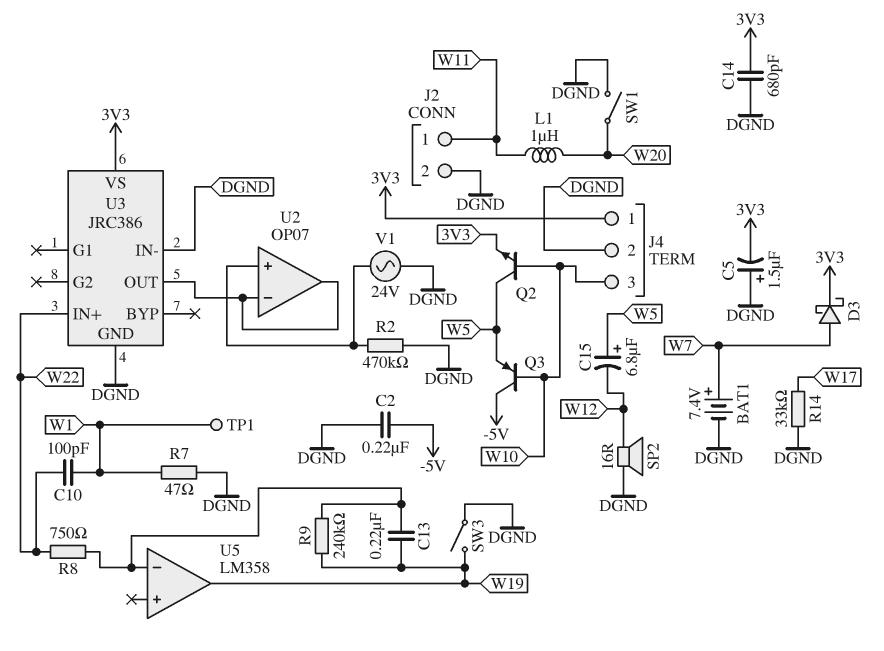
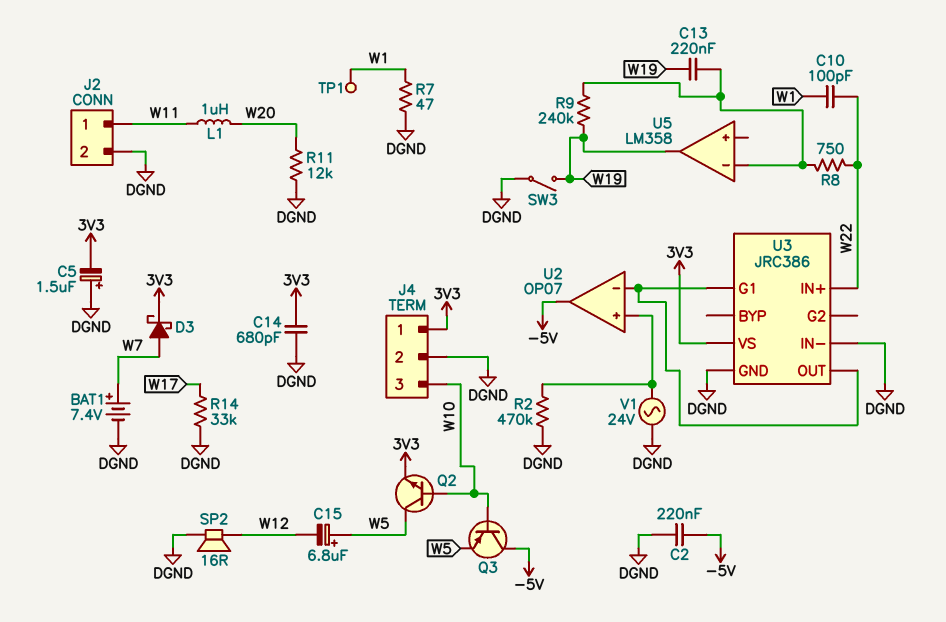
R11: none -> 12k (DGND, W20)
SW1: switch (DGND, W20) -> none
U2 pin out: U2/in- -> -5V
U3 pin G1: none -> U2/in-

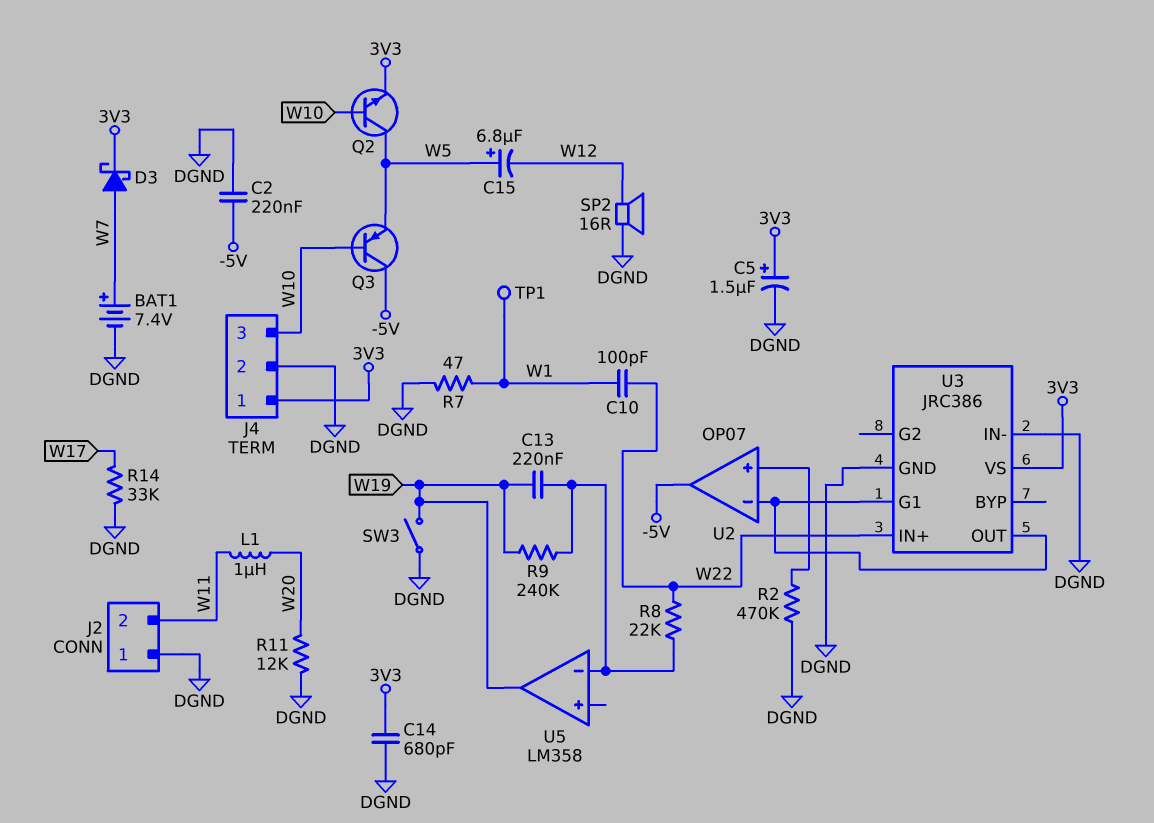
C5: 1.5uF (plus DGND, minus 3V3) -> 1.5uF (plus 3V3, minus DGND)
J2 pin 1: W11 -> DGND
J2 pin 2: DGND -> W11
R8: 750 (U5/in-, W22) -> 22k (U5/in-, W22)
V1: AC 24V (DGND, U2/in+) -> none

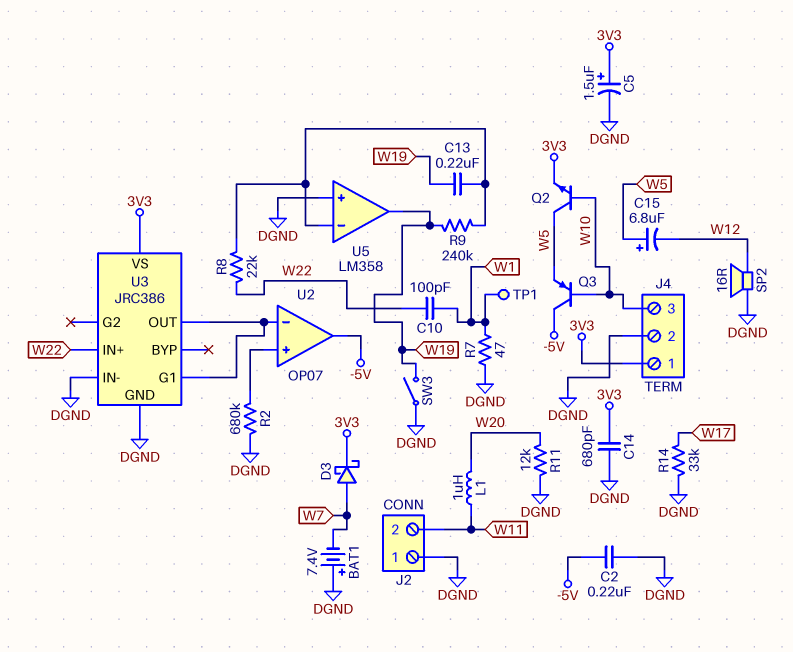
BAT1: 7.4V (plus W7, minus DGND) -> 7.4V (plus DGND, minus W7)
R2: 470k (DGND, U2/in+) -> 680k (DGND, U2/in+)
U5 pin in+: none -> DGND

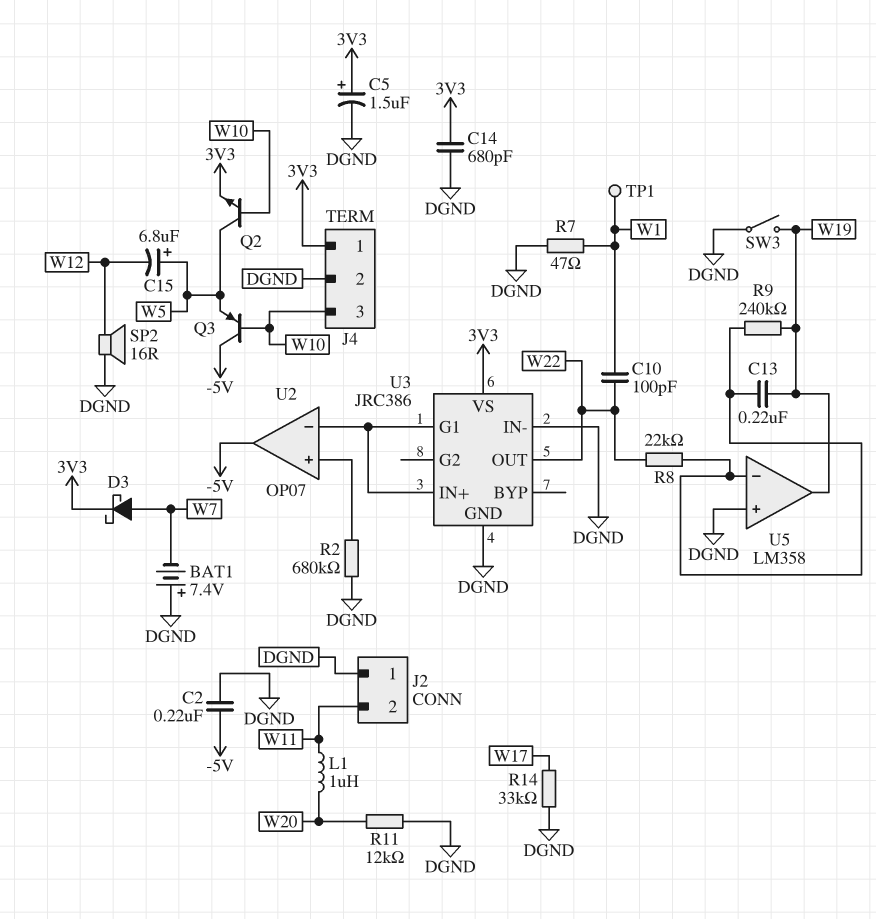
U3 pin IN+: W22 -> U2/in-
U3 pin OUT: U2/in- -> W22

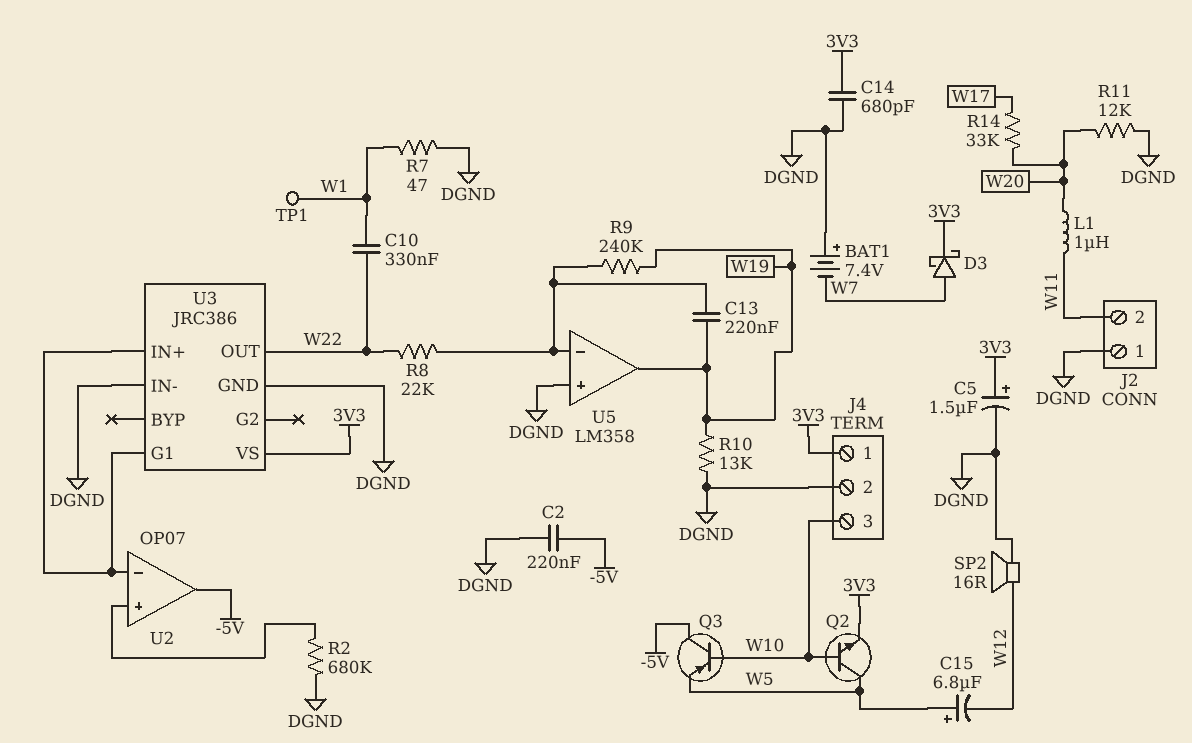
C10: 100pF (W1, W22) -> 330nF (W1, W22)
R10: none -> 13k (DGND, W19)
R14: 33k (DGND, W17) -> 33k (W17, W20)
SW3: switch (DGND, W19) -> none

